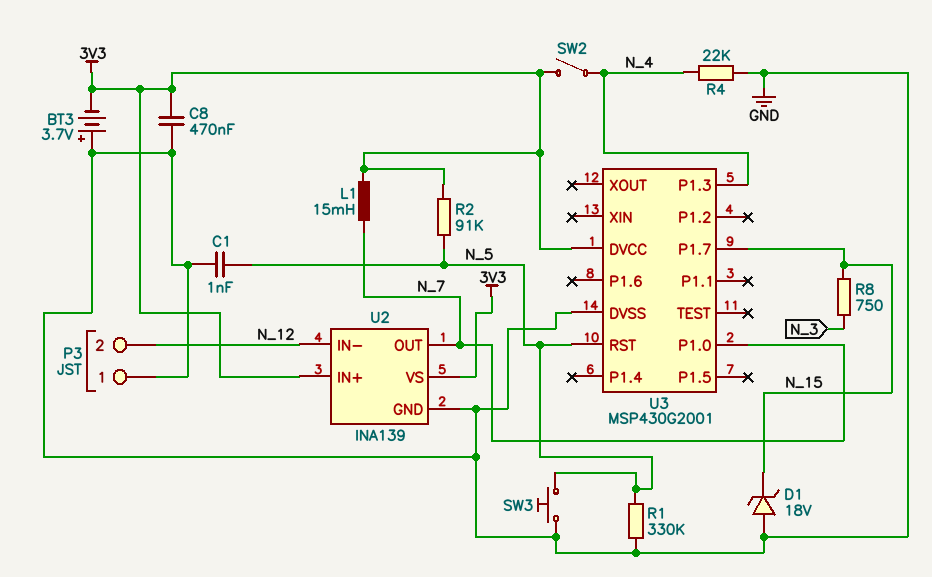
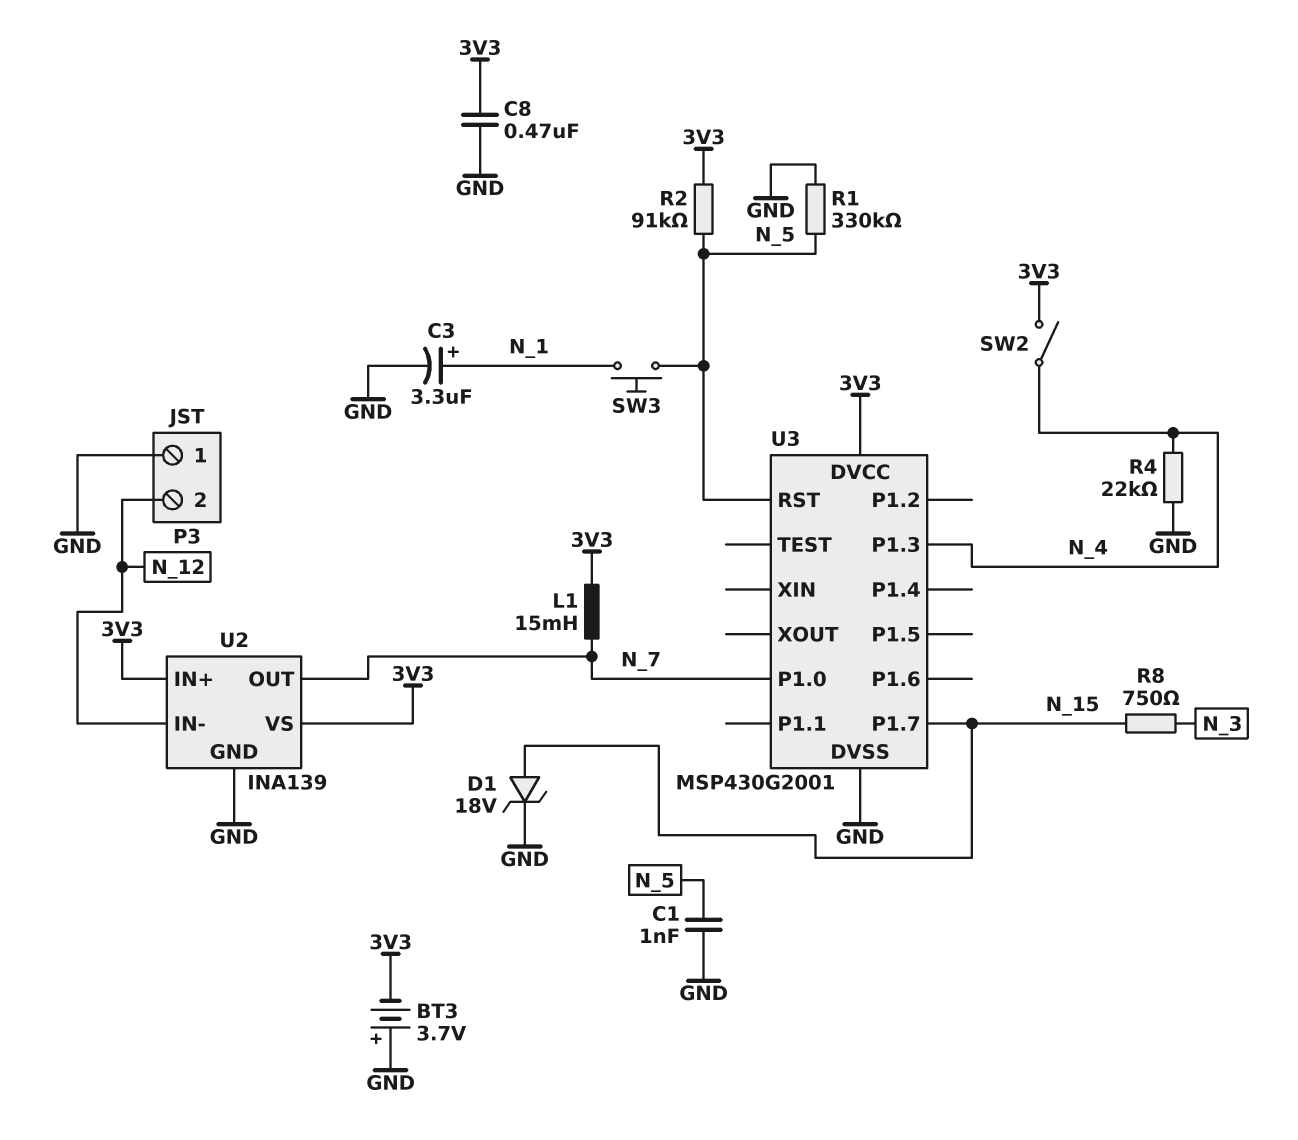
C3: none -> 3.3uF (plus N_1, minus GND)
D1: zener 18V (A GND, K N_15) -> zener 18V (A N_15, K GND)
SW3: button (GND, N_5) -> button (N_1, N_5)

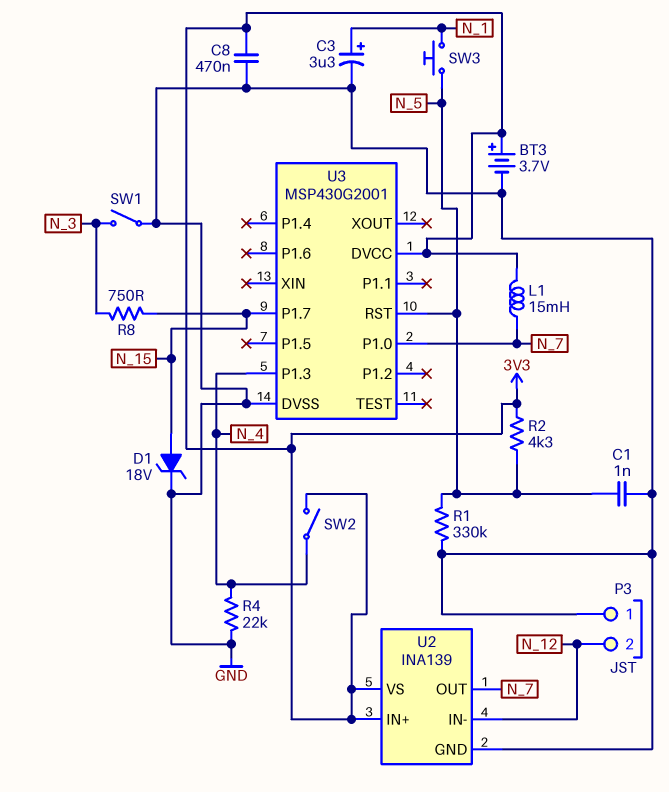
BT3: 3.7V (plus GND, minus 3V3) -> 3.7V (plus 3V3, minus GND)
R2: 91k (3V3, N_5) -> 4.3k (3V3, N_5)
SW1: none -> switch (GND, N_3)

